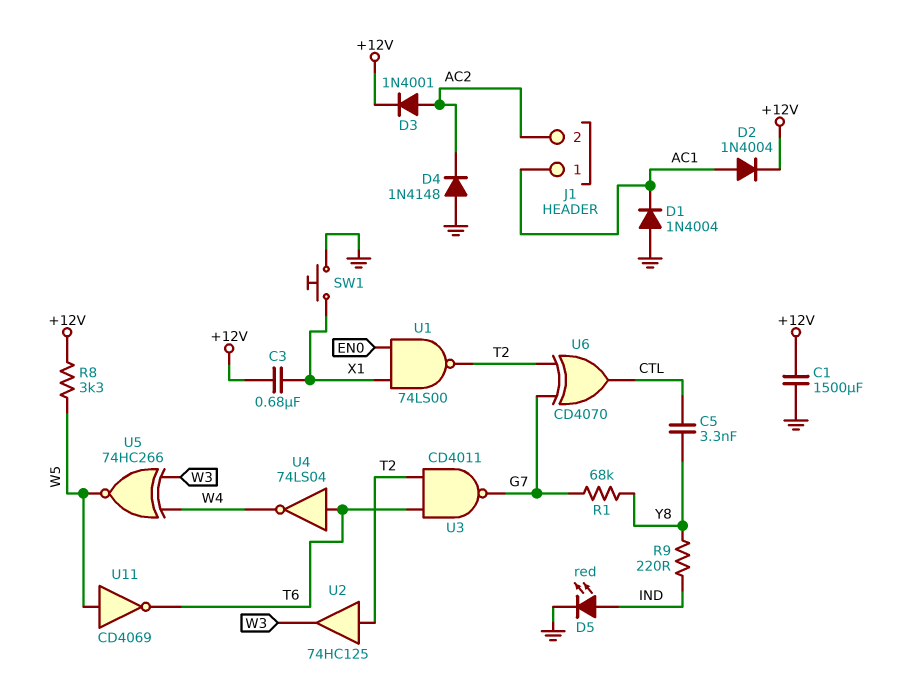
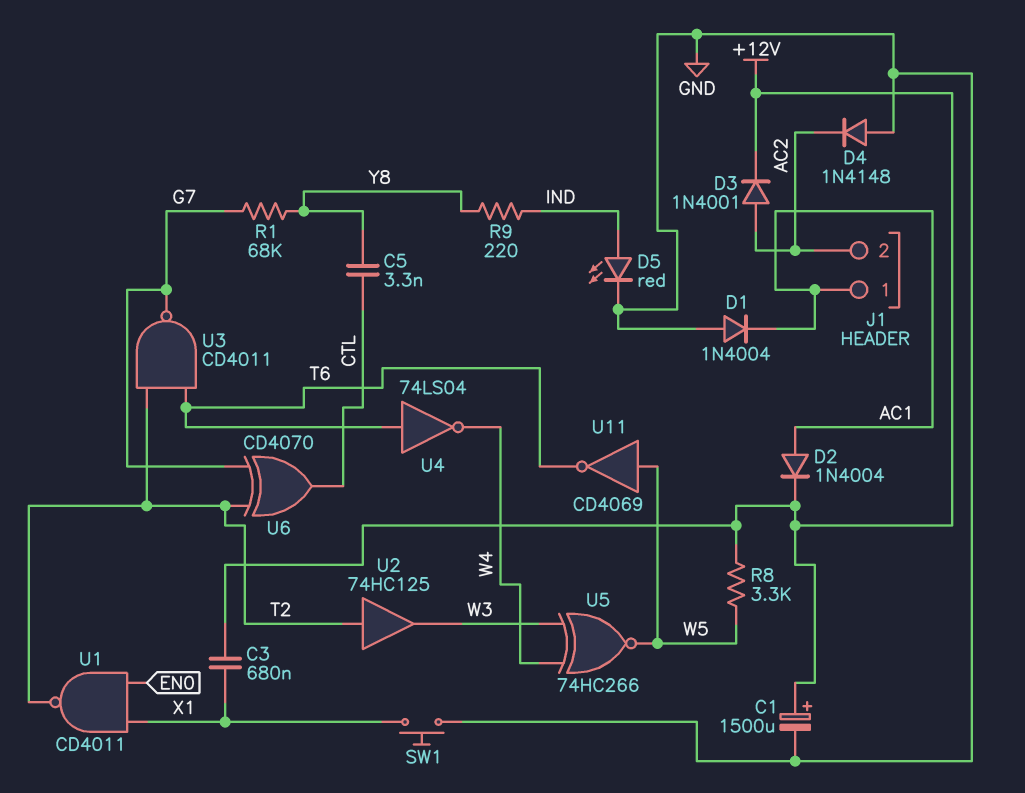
C1: 1500uF (+12V, GND) -> 1500uF (plus +12V, minus GND)
U1: NAND 74LS00 (in EN0, in X1, out T2) -> NAND CD4011 (in EN0, in X1, out T2)

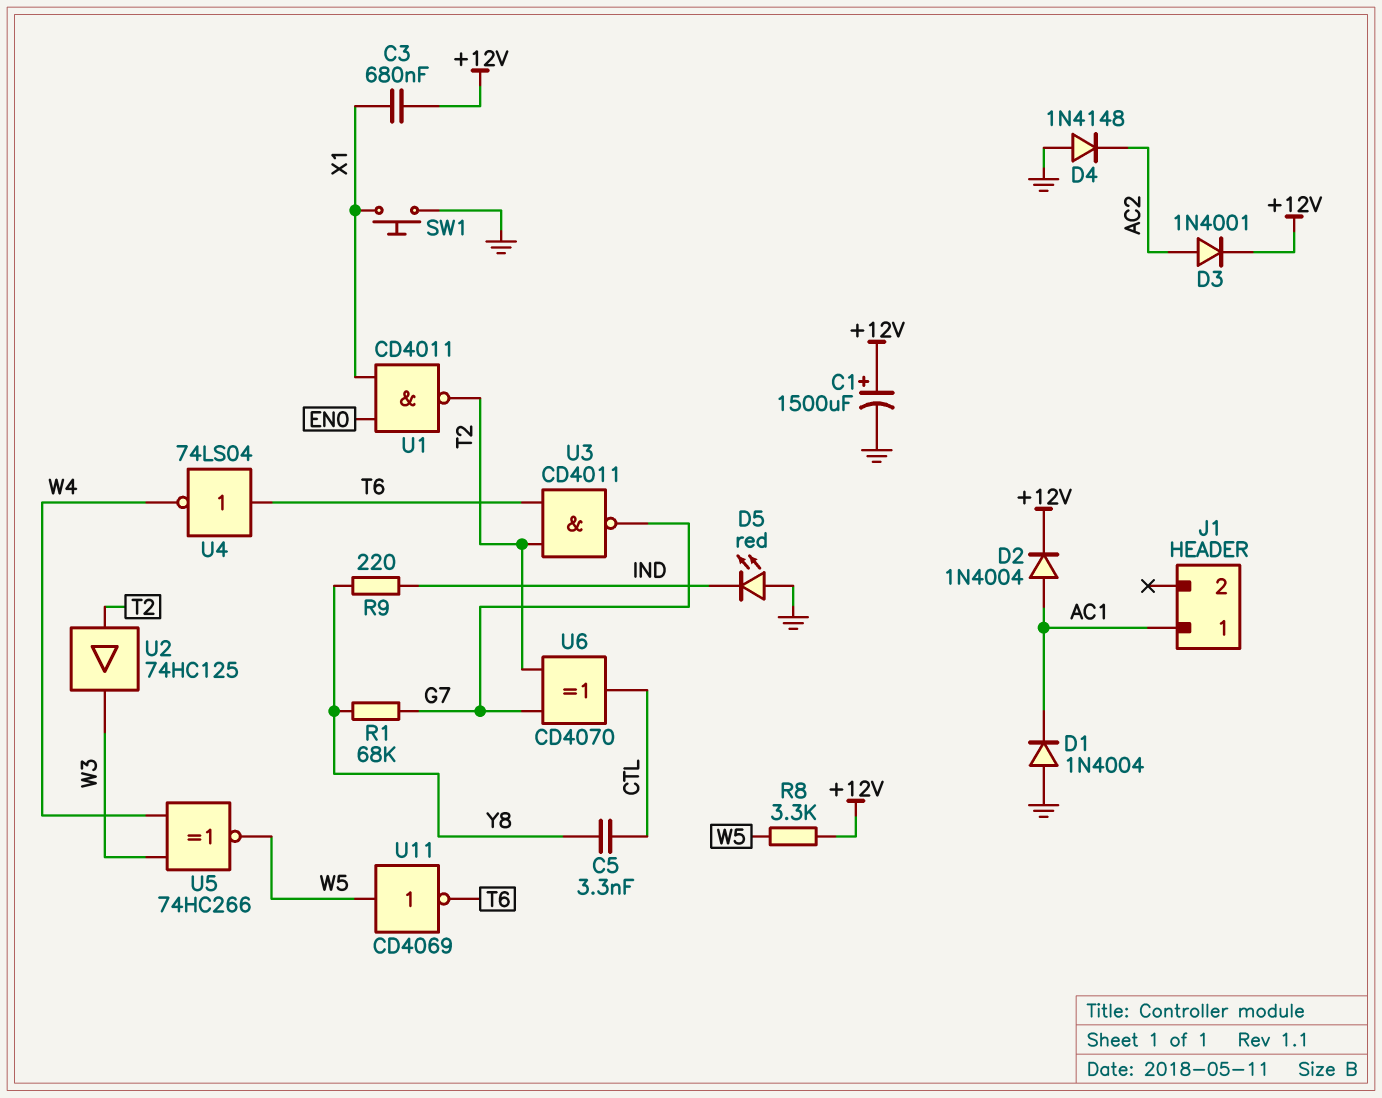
D5: LED red (A IND, K GND) -> LED red (A GND, K IND)
J1 pin 2: AC2 -> none

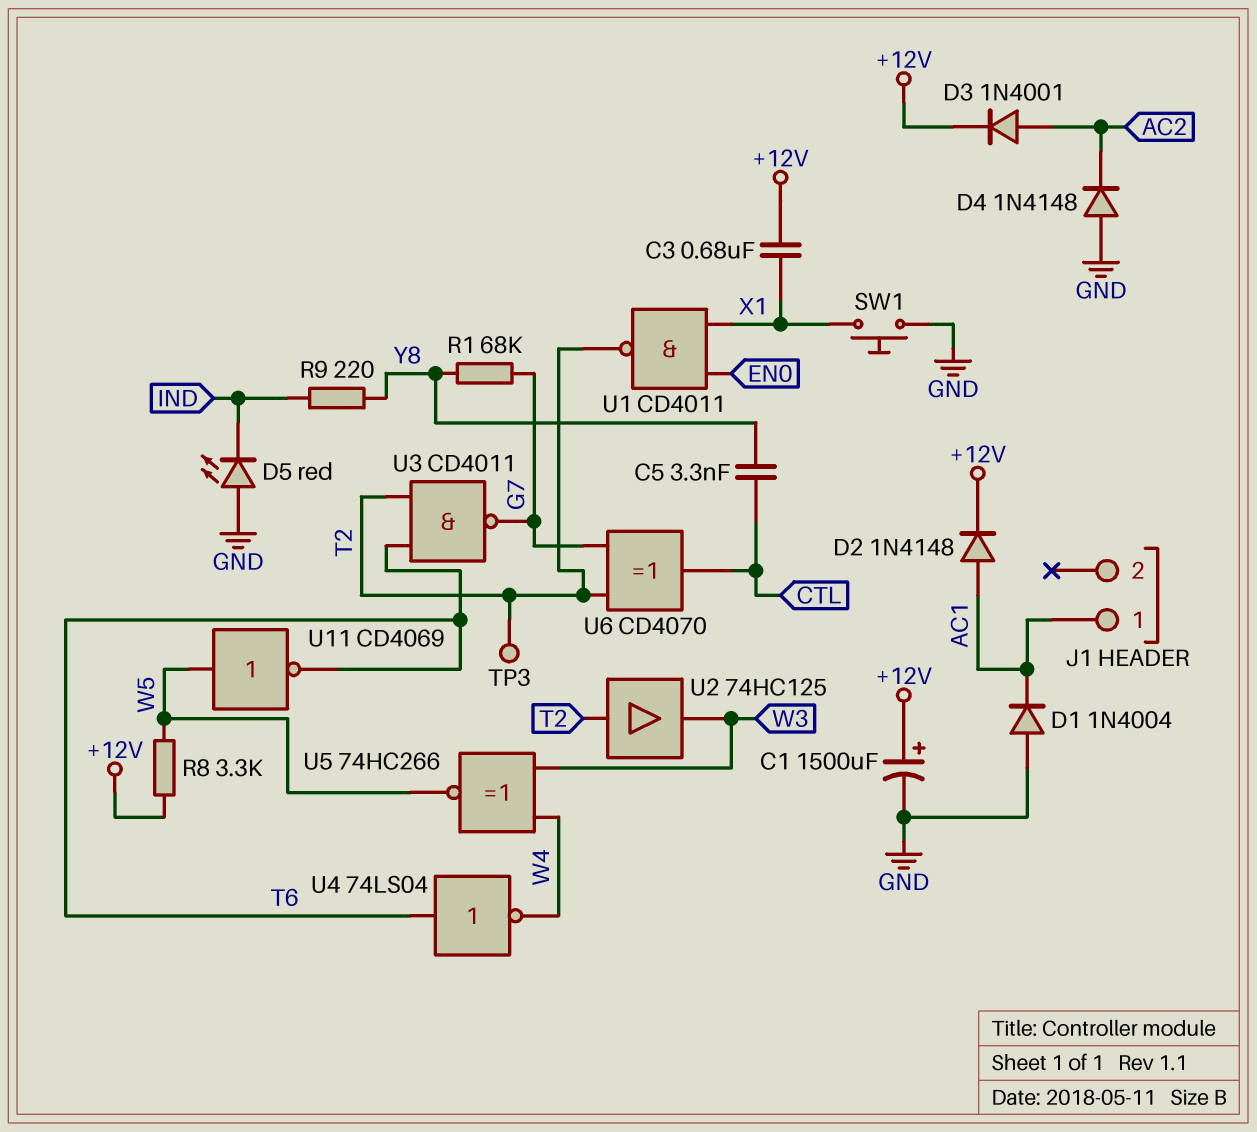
D2: diode 1N4004 (A AC1, K +12V) -> diode 1N4148 (A AC1, K +12V)
TP3: none -> test point (T2)

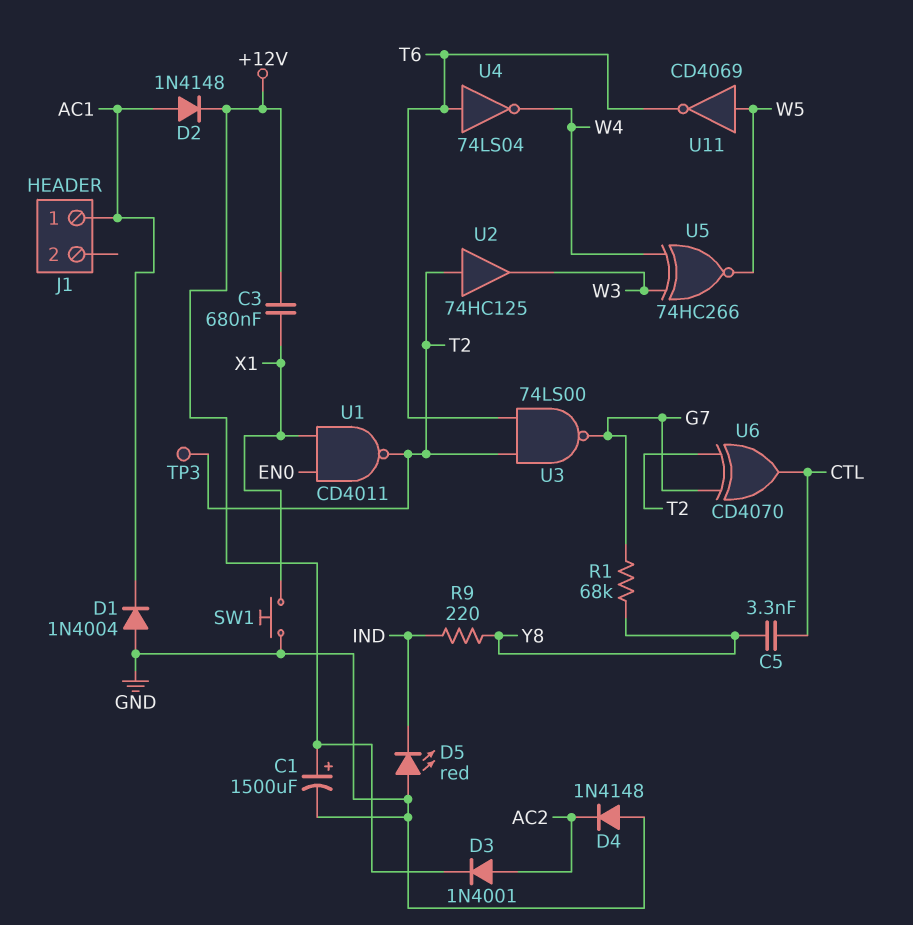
R8: 3.3k (+12V, W5) -> none
U3: NAND CD4011 (in T2, in T6, out G7) -> NAND 74LS00 (in T2, in T6, out G7)

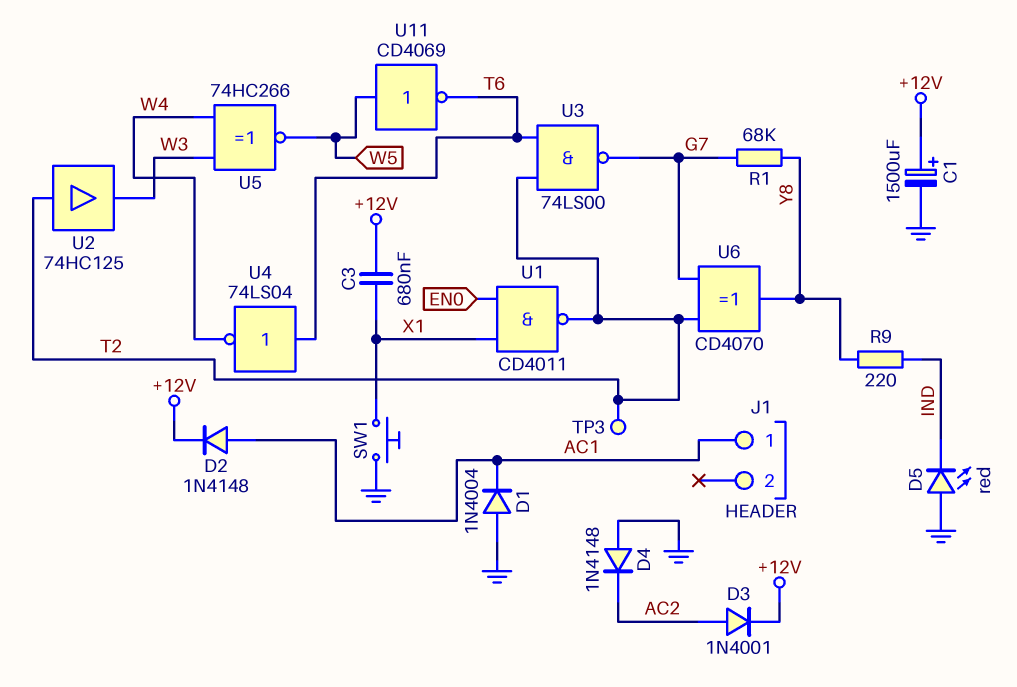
C5: 3.3nF (CTL, Y8) -> none
U6: XOR CD4070 (in G7, in T2, out CTL) -> XOR CD4070 (in G7, in T2, out Y8)

